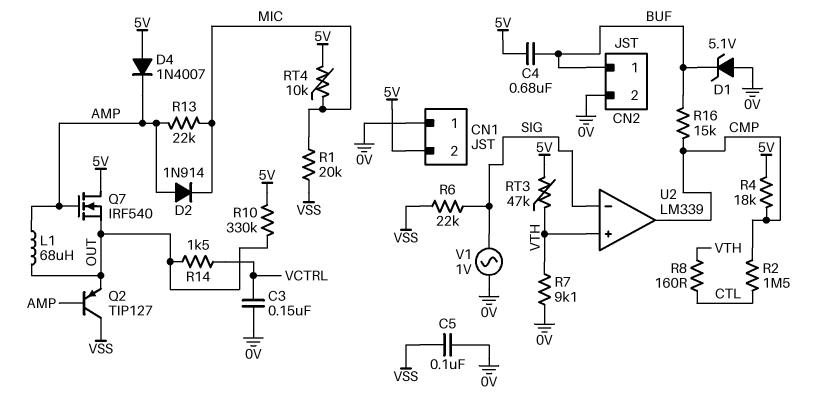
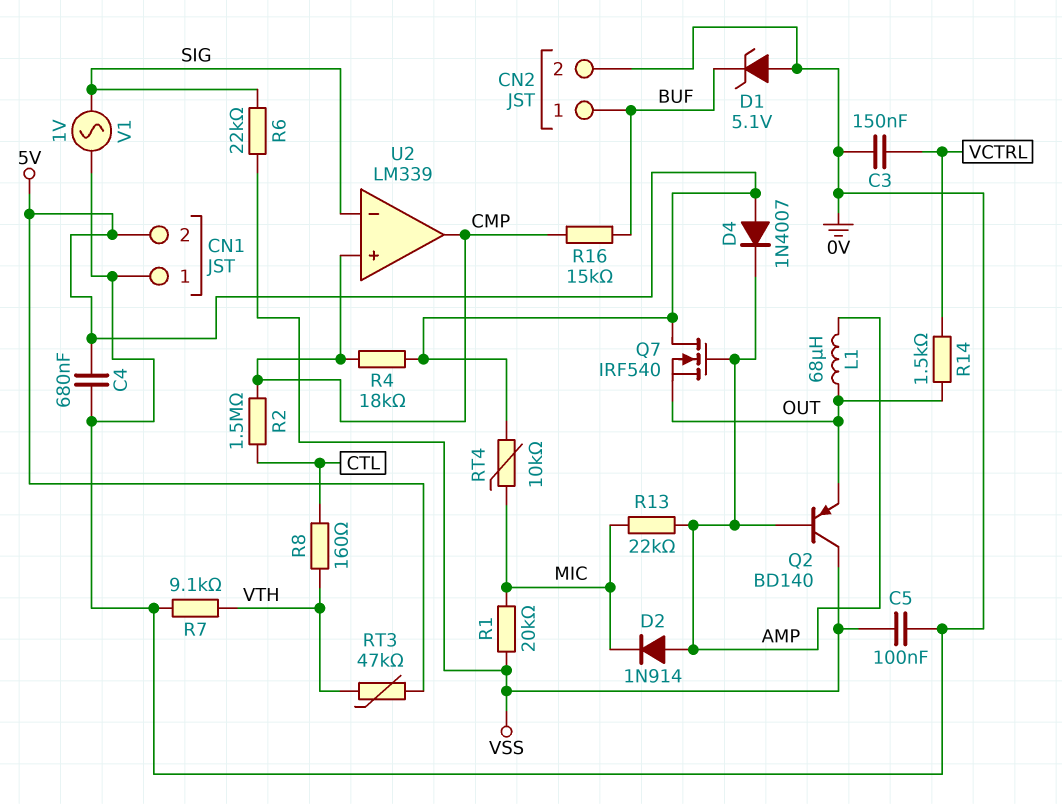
C4: 680nF (5V, BUF) -> 680nF (0V, 5V)
Q2: PNP TIP127 (B AMP, C VSS, E OUT) -> PNP BD140 (B AMP, C VSS, E OUT)
R10: 330k (5V, OUT) -> none
U2 pin in+: VTH -> CMP

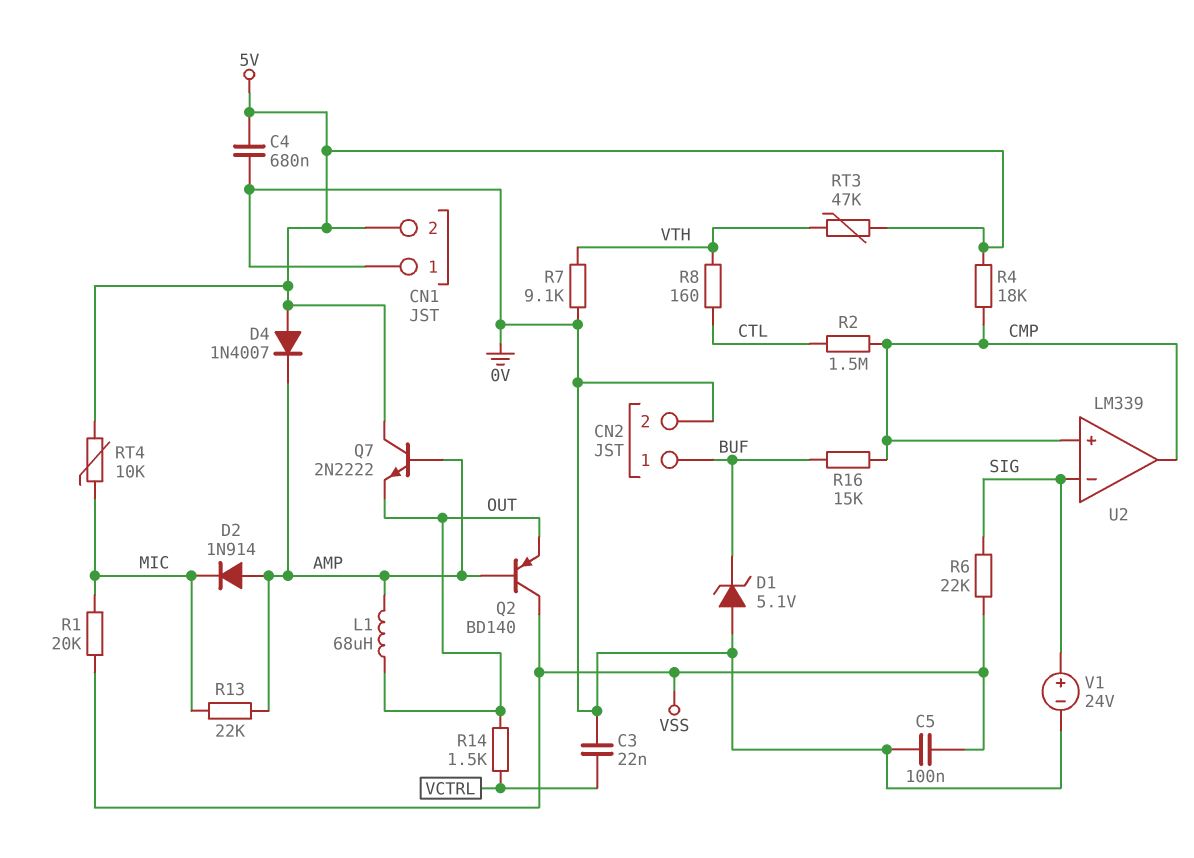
C3: 150nF (0V, VCTRL) -> 22nF (0V, VCTRL)
Q7: NMOS IRF540 (G AMP, D 5V, S OUT) -> NPN 2N2222 (B AMP, C 5V, E OUT)
V1: AC 1V (0V, SIG) -> 24V (plus SIG, minus 0V)

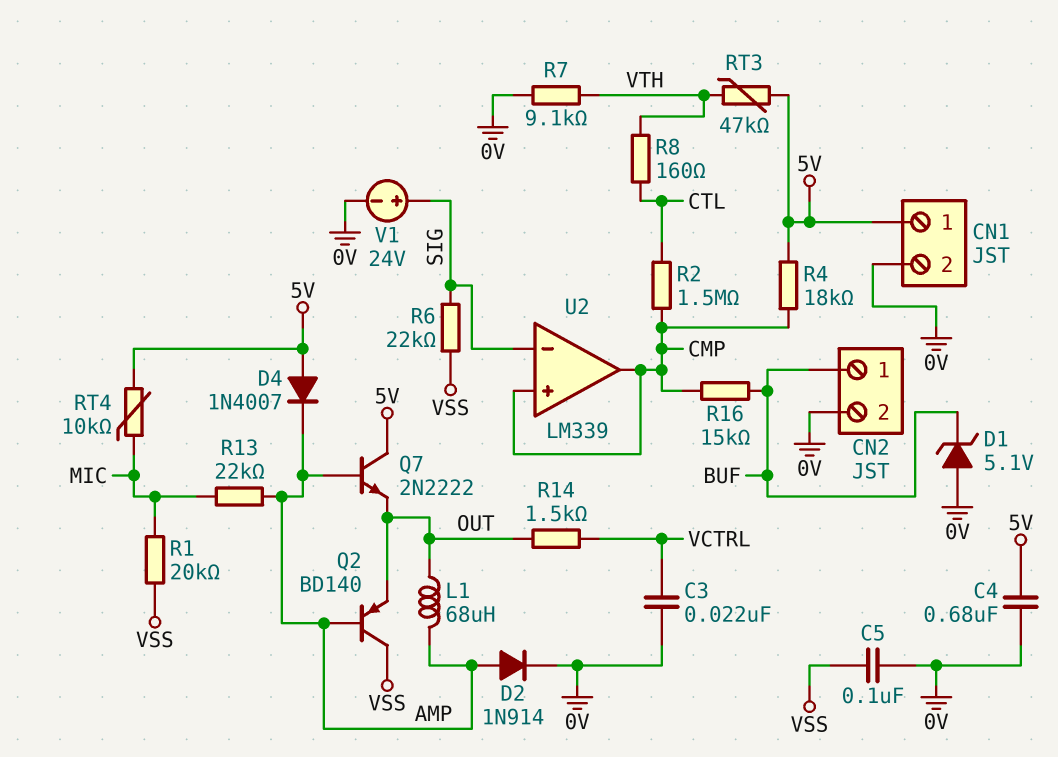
CN1 pin 1: 0V -> 5V
CN1 pin 2: 5V -> 0V
D2: diode 1N914 (A AMP, K MIC) -> diode 1N914 (A AMP, K 0V)

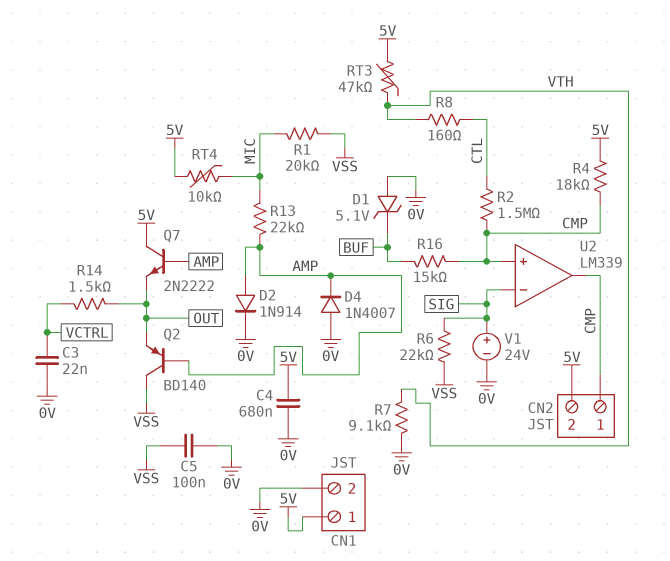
CN2 pin 1: BUF -> CMP
CN2 pin 2: 0V -> 5V
D4: diode 1N4007 (A 5V, K AMP) -> diode 1N4007 (A 0V, K AMP)
L1: 68uH (AMP, OUT) -> none

